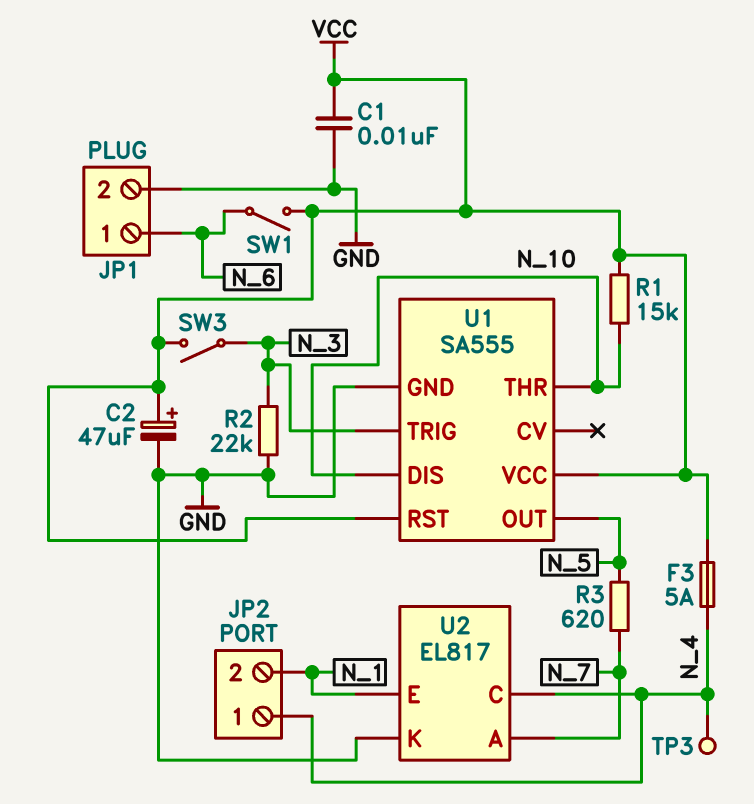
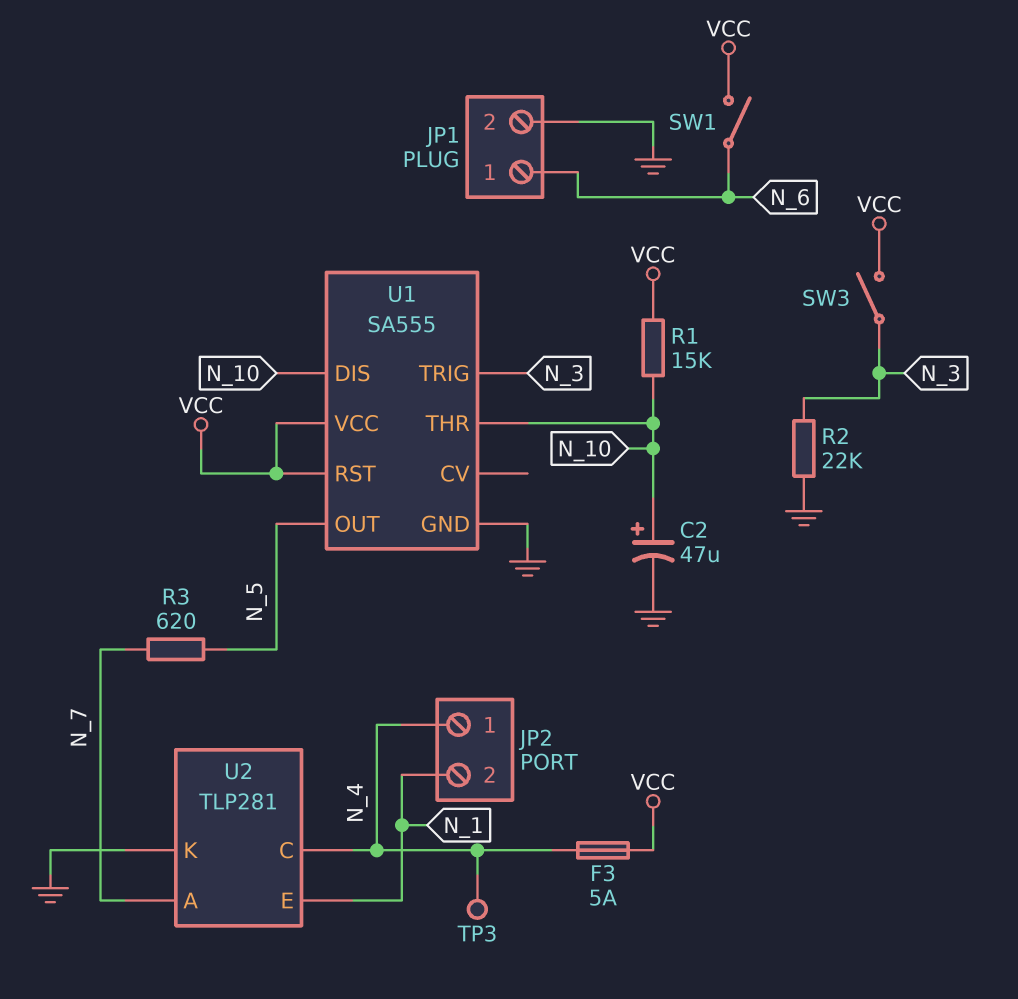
C1: 10nF (GND, VCC) -> none
C2: 47uF (plus VCC, minus GND) -> 47uF (plus N_10, minus GND)
U2: EL817 -> TLP281

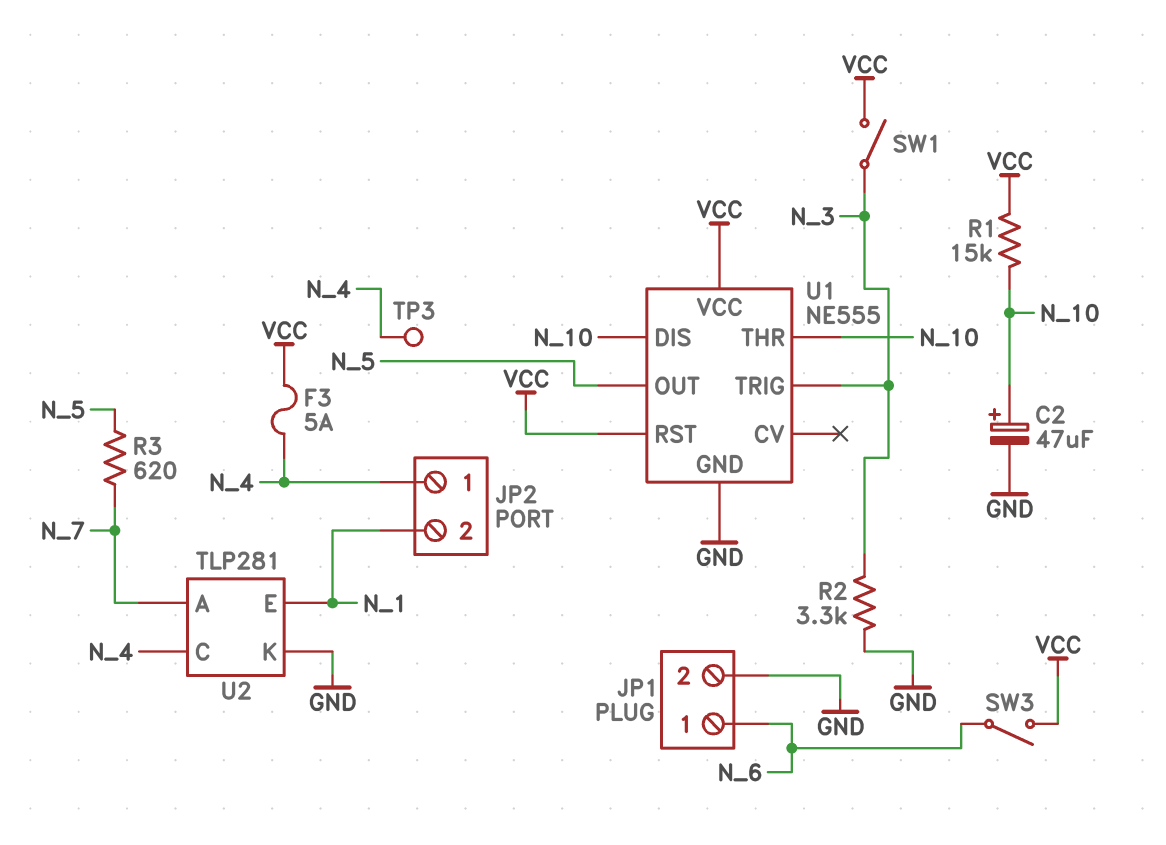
R2: 22k (GND, N_3) -> 3.3k (GND, N_3)
SW1: switch (N_6, VCC) -> switch (N_3, VCC)
SW3: switch (N_3, VCC) -> switch (N_6, VCC)
U1: SA555 -> NE555

